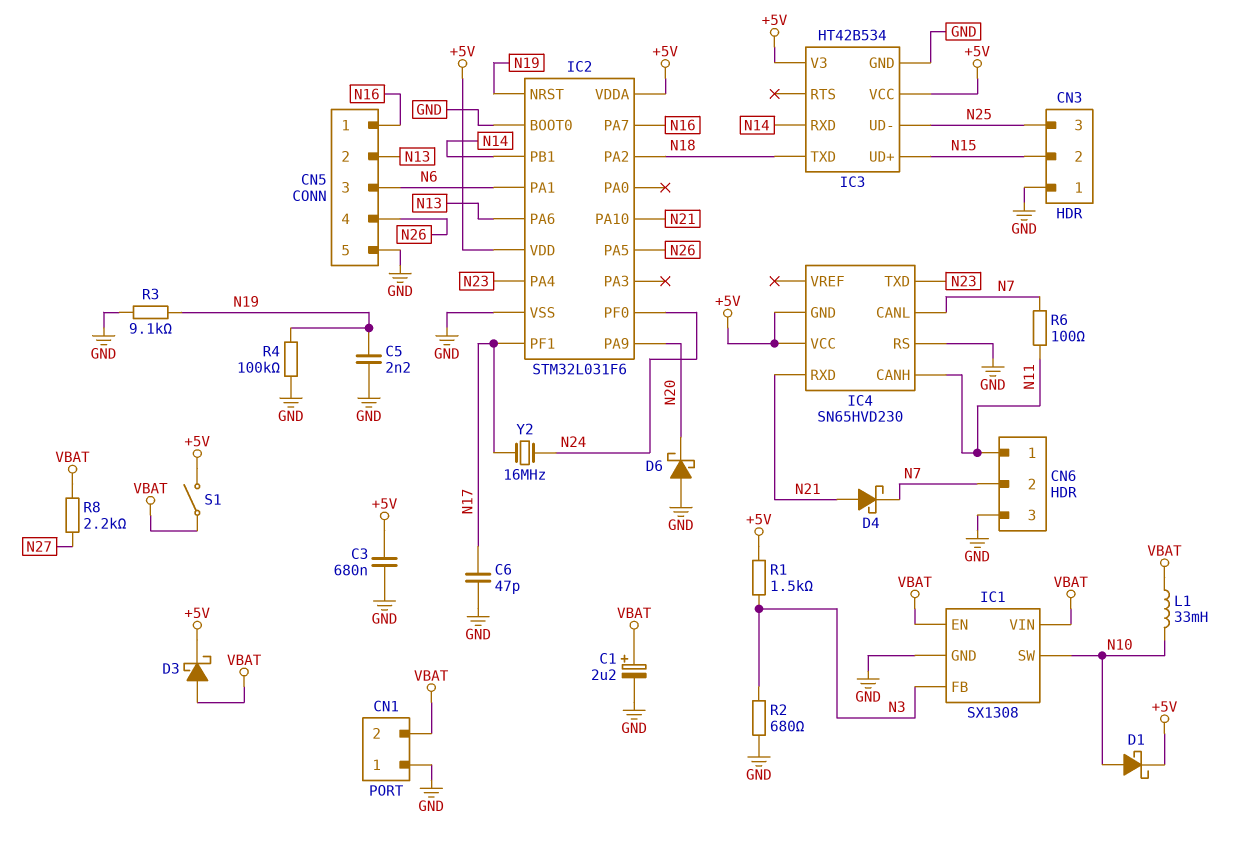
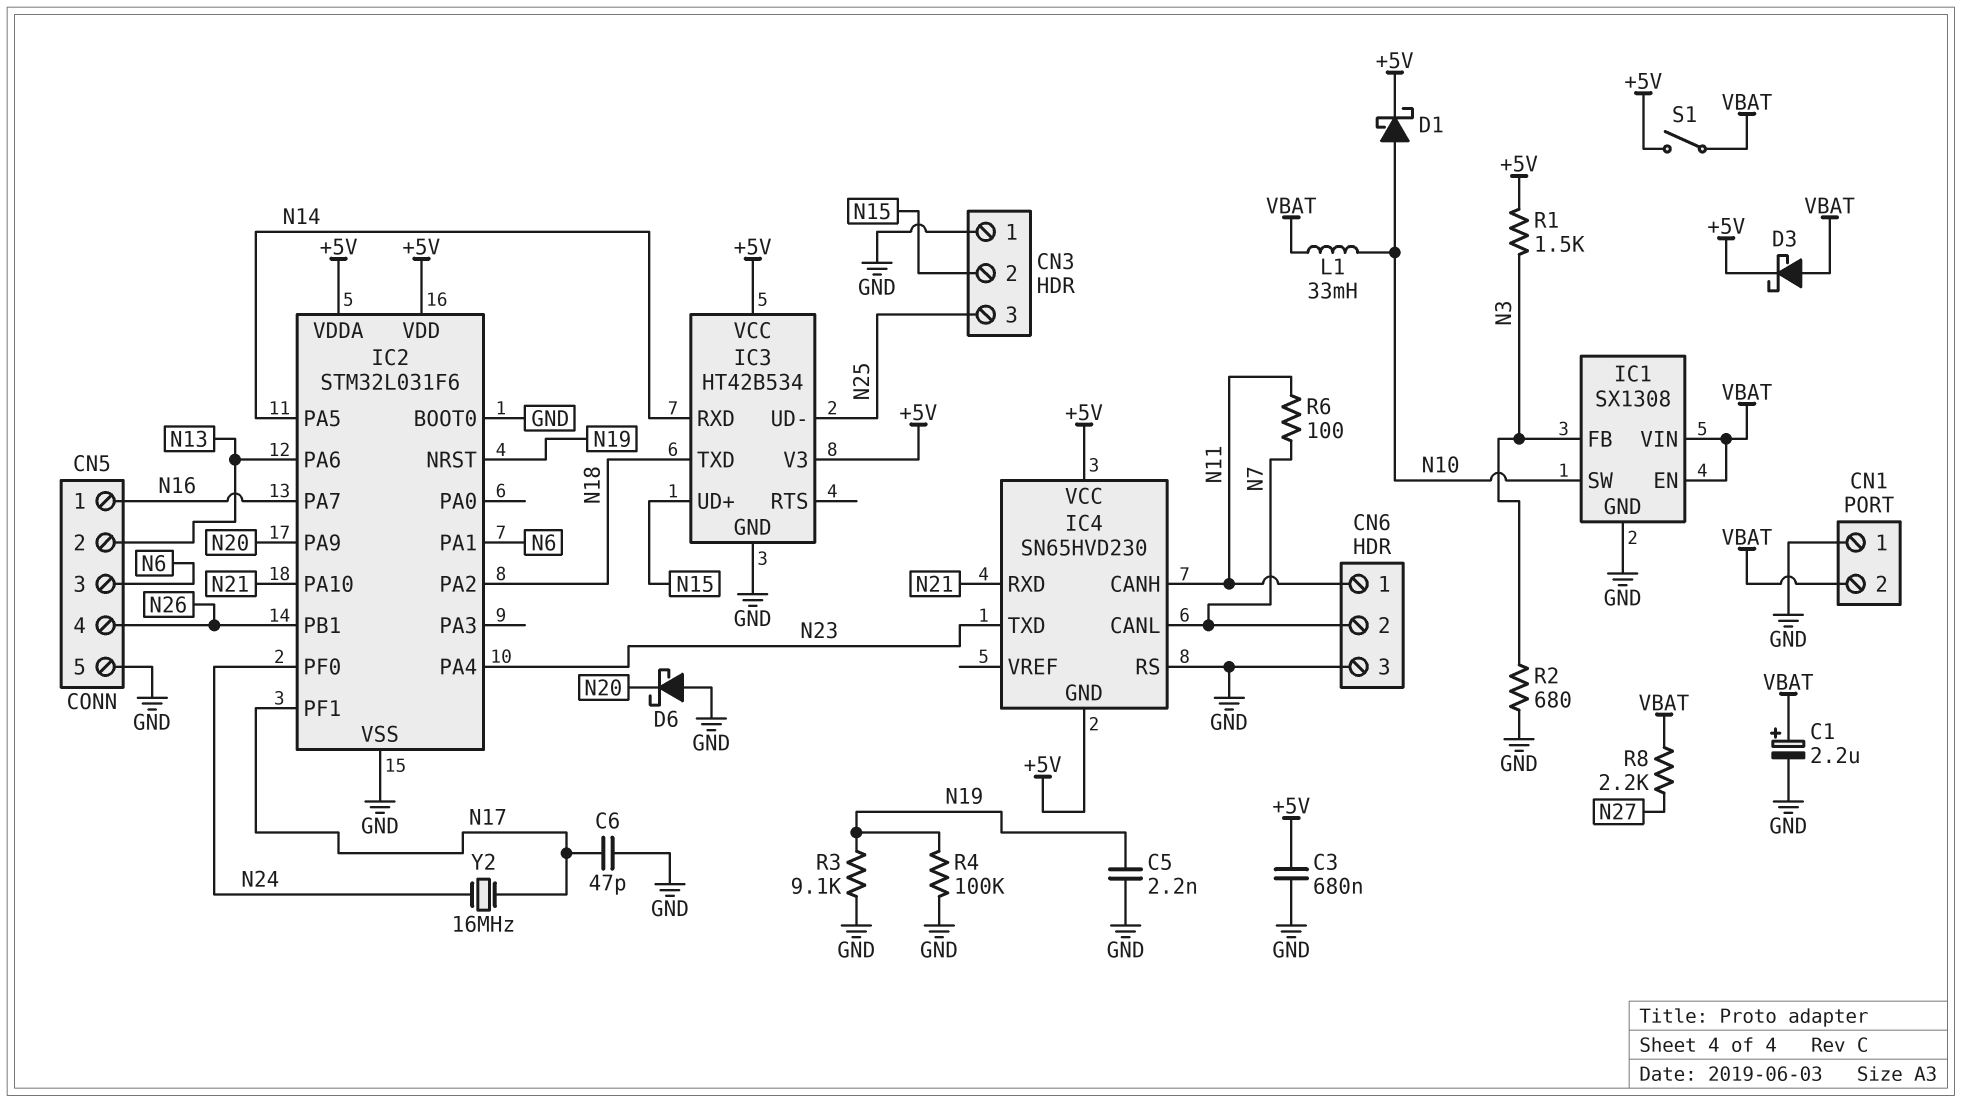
D4: schottky (A N21, K N7) -> none
IC2 pin PA5: N26 -> N14
IC2 pin PB1: N14 -> N26

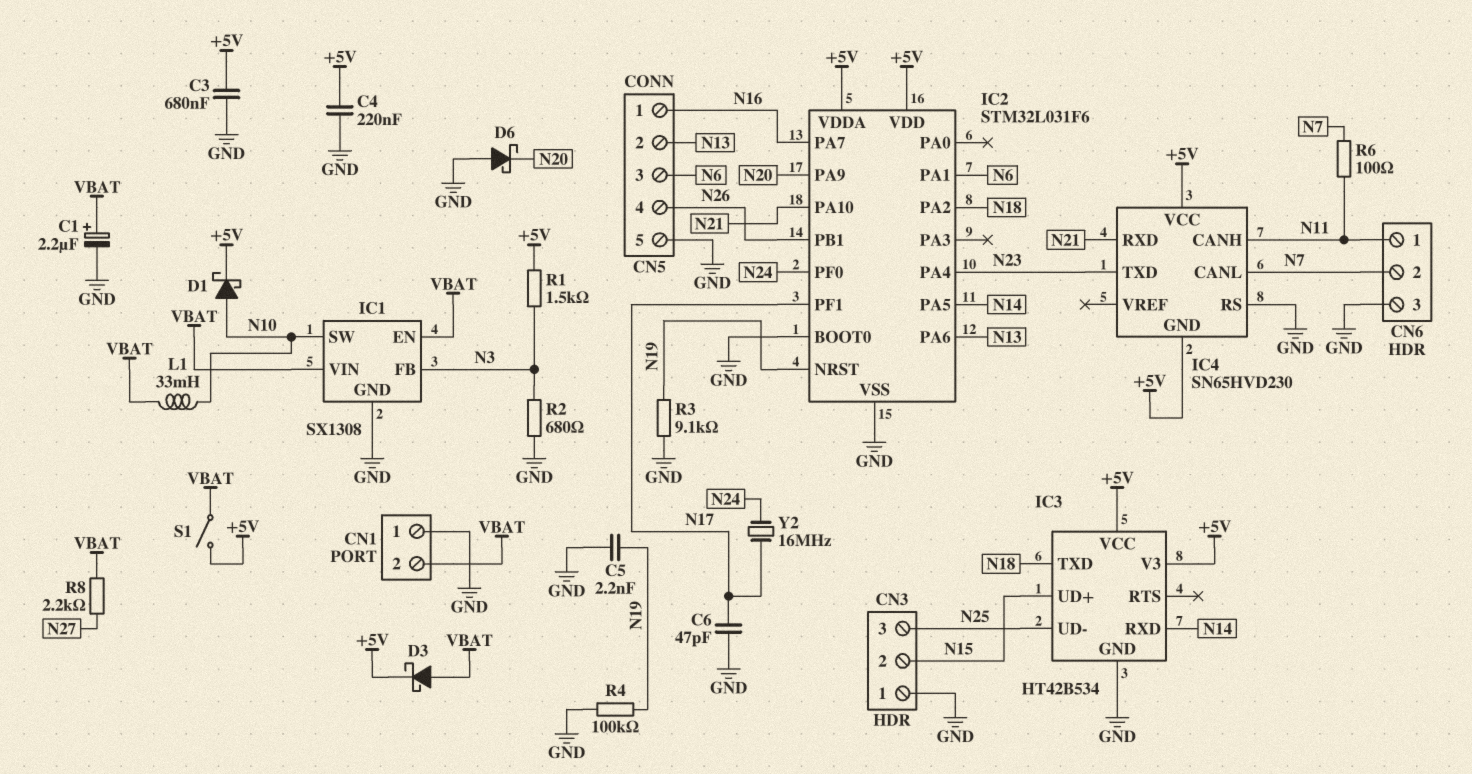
C4: none -> 220nF (+5V, GND)

